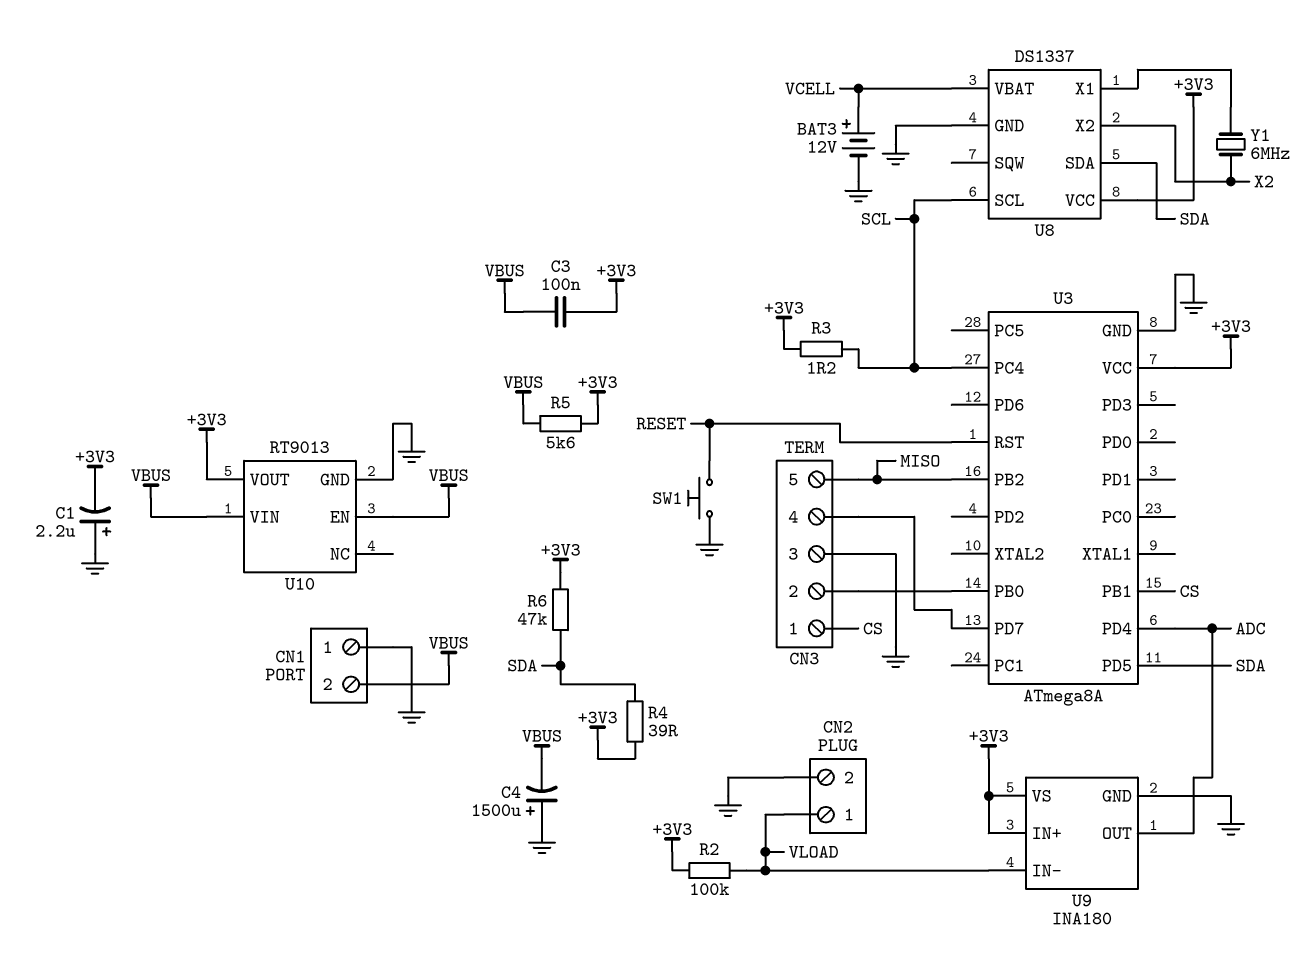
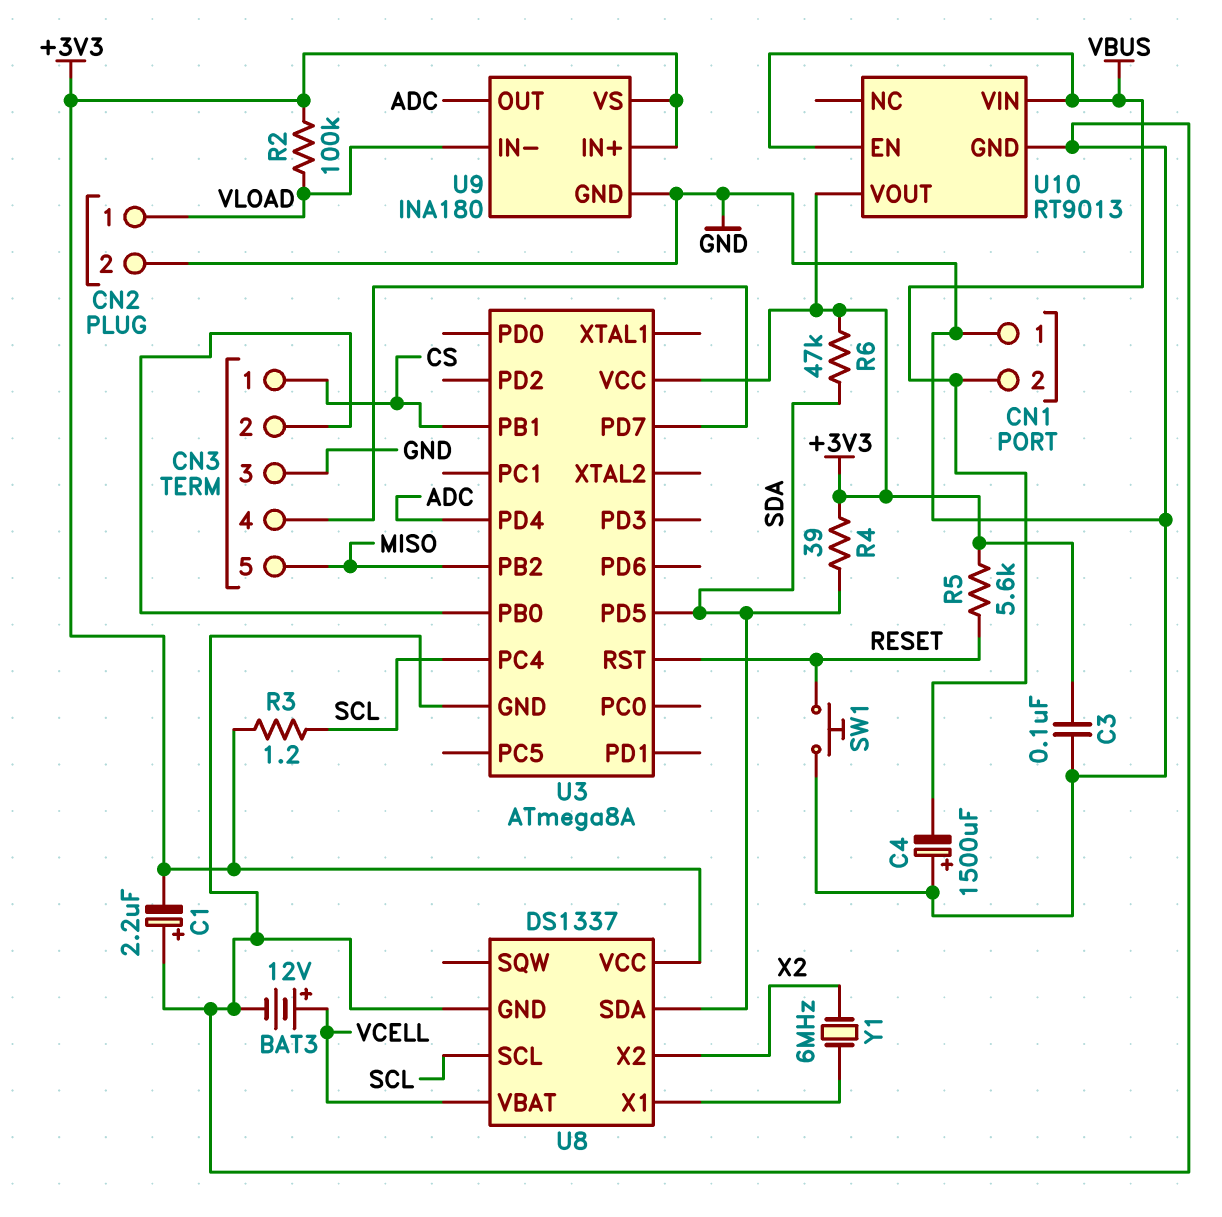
C3: 100nF (+3V3, VBUS) -> 100nF (+3V3, GND)
R5: 5.6k (+3V3, VBUS) -> 5.6k (+3V3, RESET)

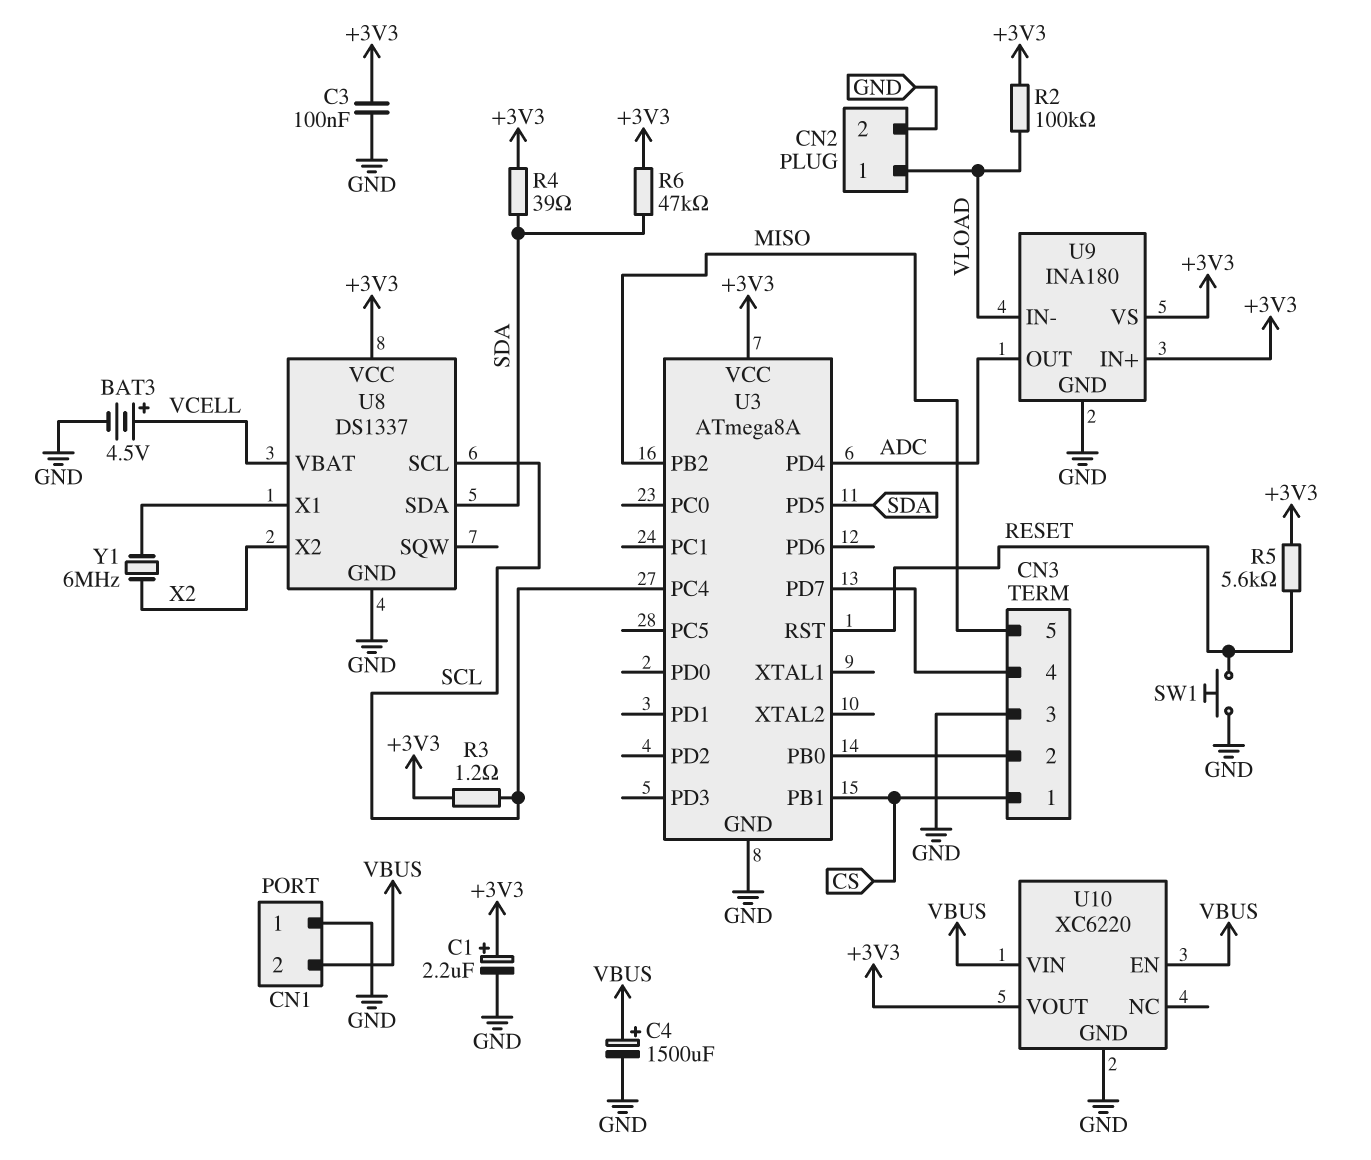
BAT3: 12V (plus VCELL, minus GND) -> 4.5V (plus VCELL, minus GND)
C1: 2.2uF (plus GND, minus +3V3) -> 2.2uF (plus +3V3, minus GND)
C4: 1500uF (plus GND, minus VBUS) -> 1500uF (plus VBUS, minus GND)
U10: RT9013 -> XC6220

